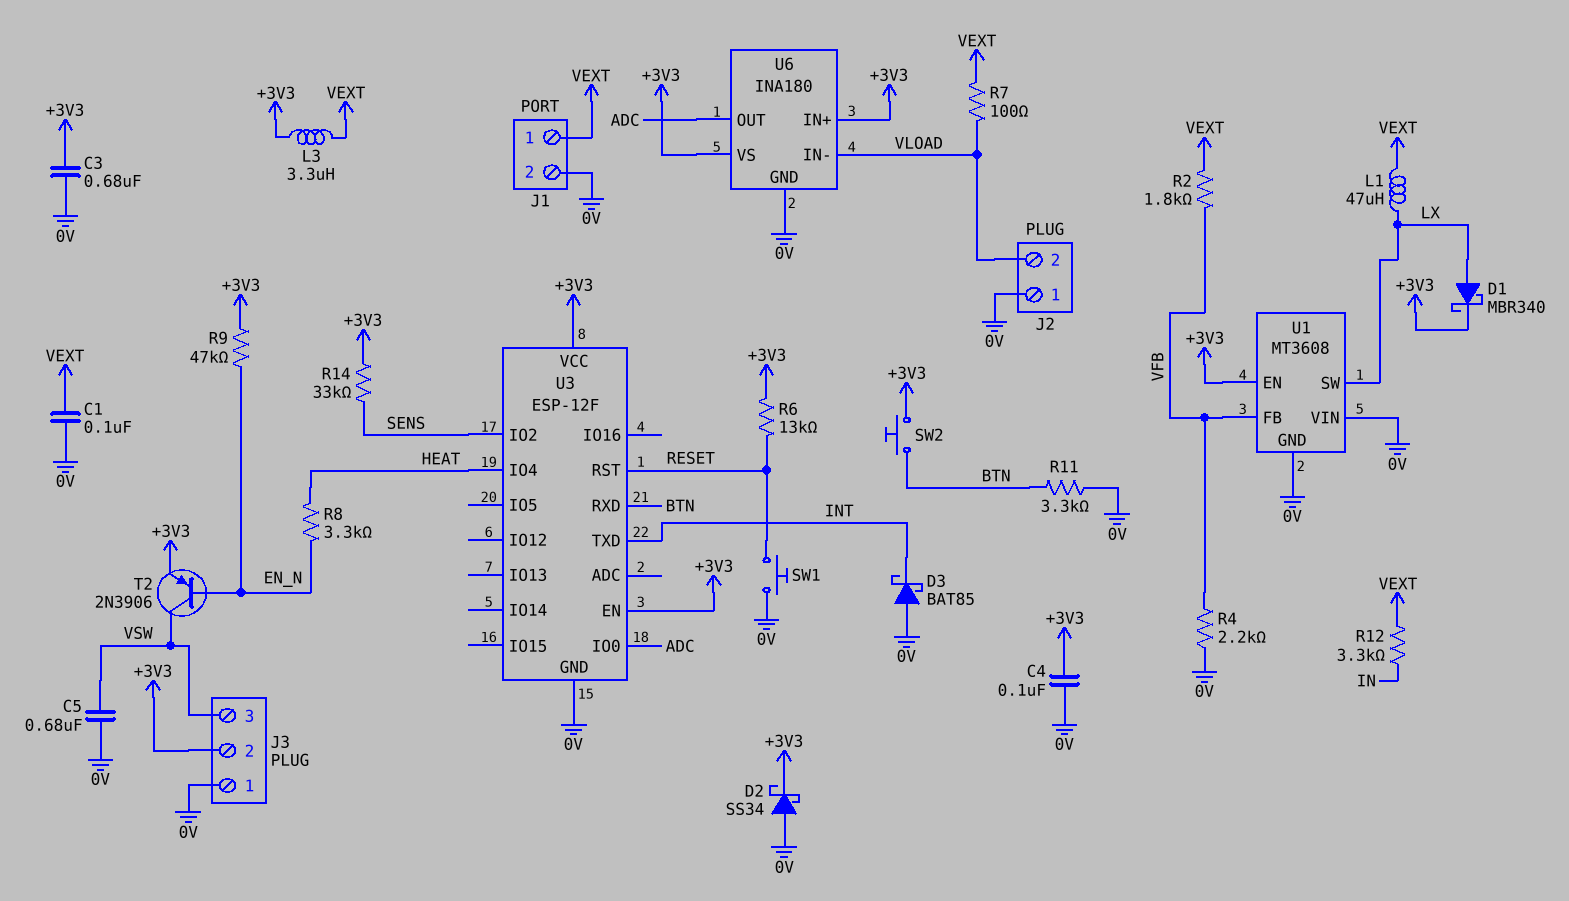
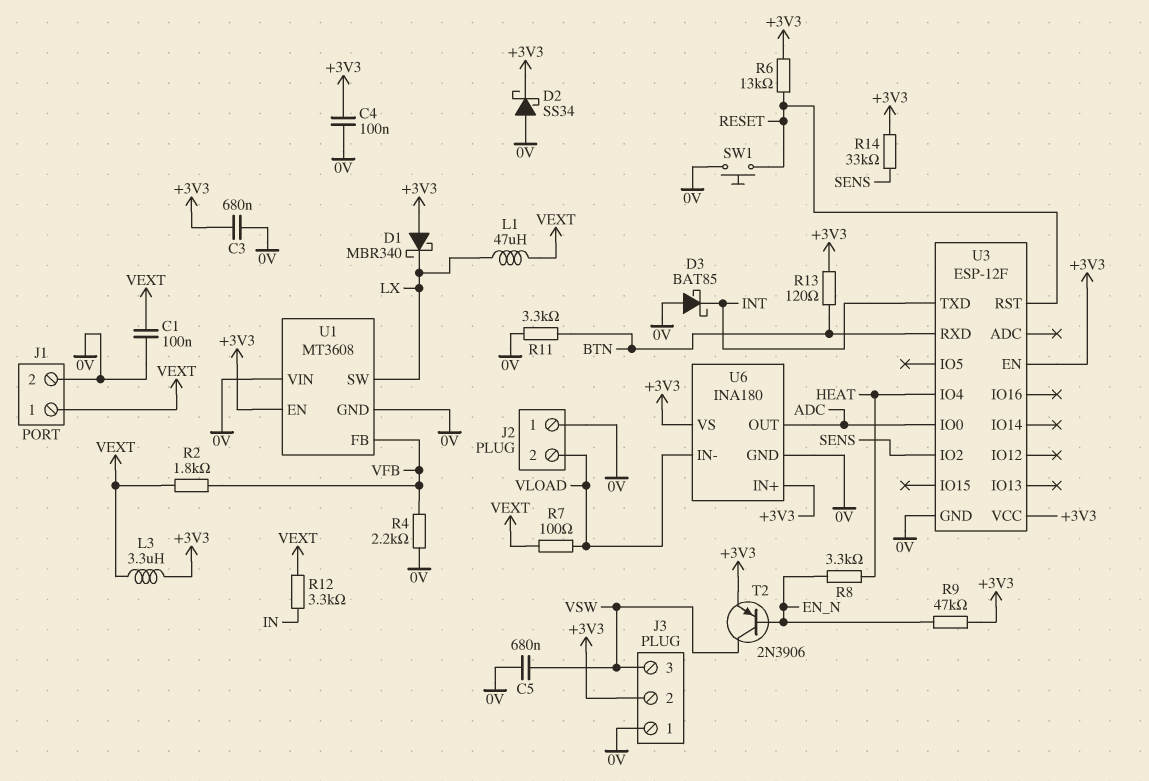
D1: schottky MBR340 (A LX, K +3V3) -> schottky MBR340 (A +3V3, K LX)
R13: none -> 120 (+3V3, BTN)
SW2: button (+3V3, BTN) -> none

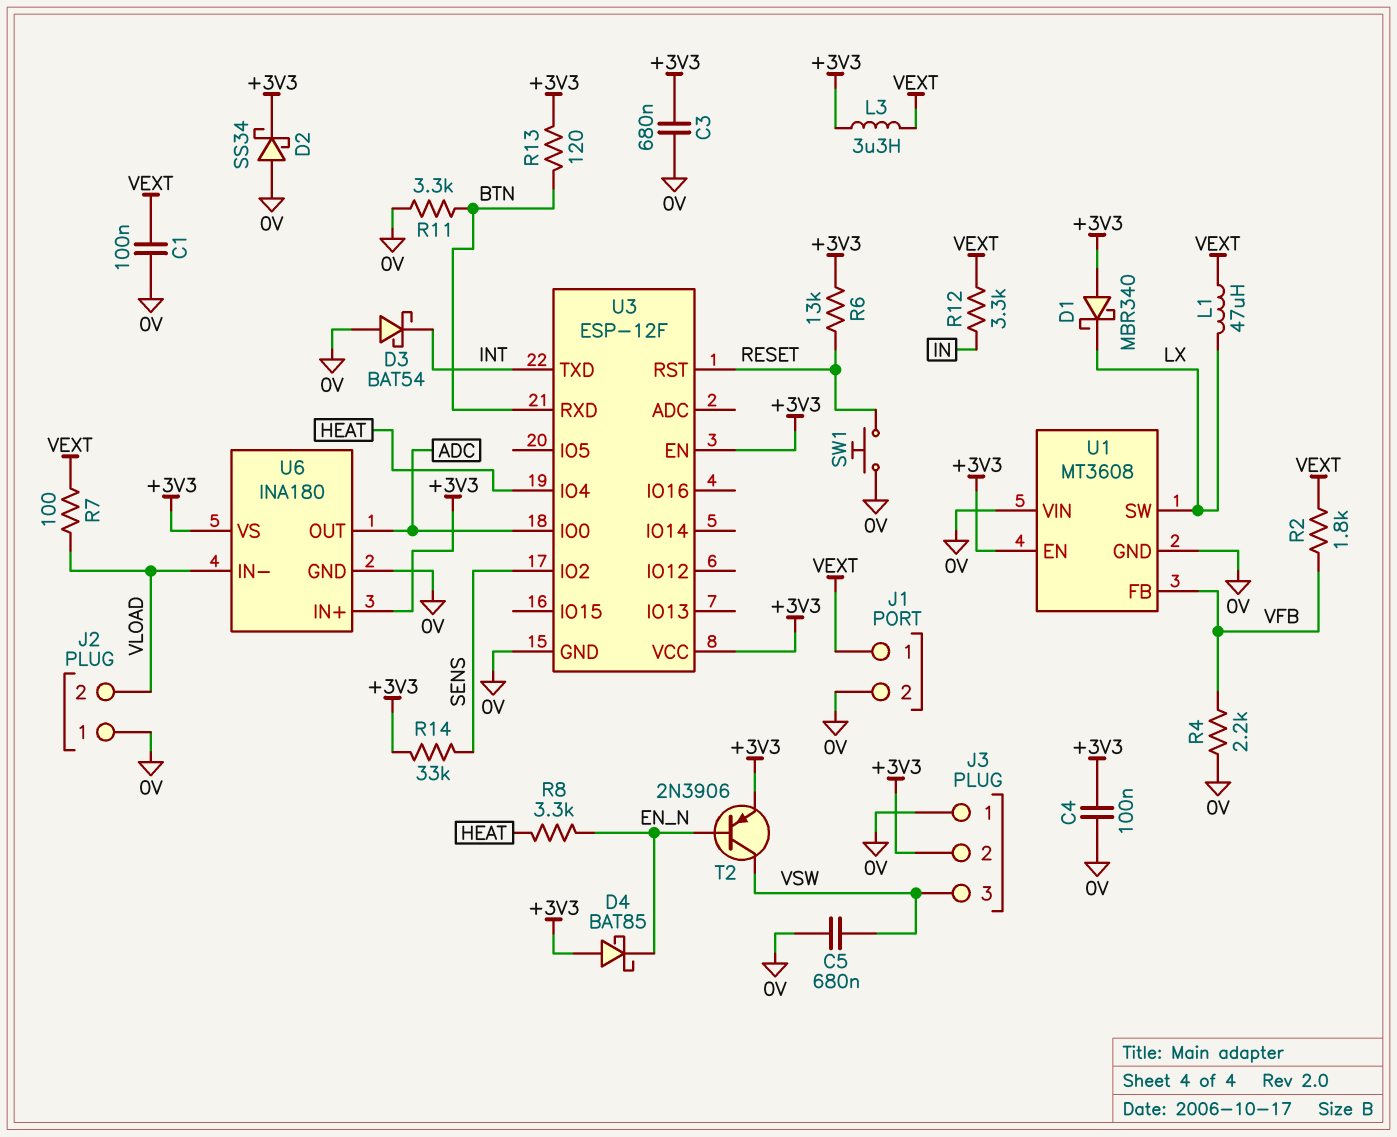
D3: schottky BAT85 (A 0V, K INT) -> schottky BAT54 (A 0V, K INT)
D4: none -> schottky BAT85 (A +3V3, K EN_N)
R9: 47k (+3V3, EN_N) -> none

